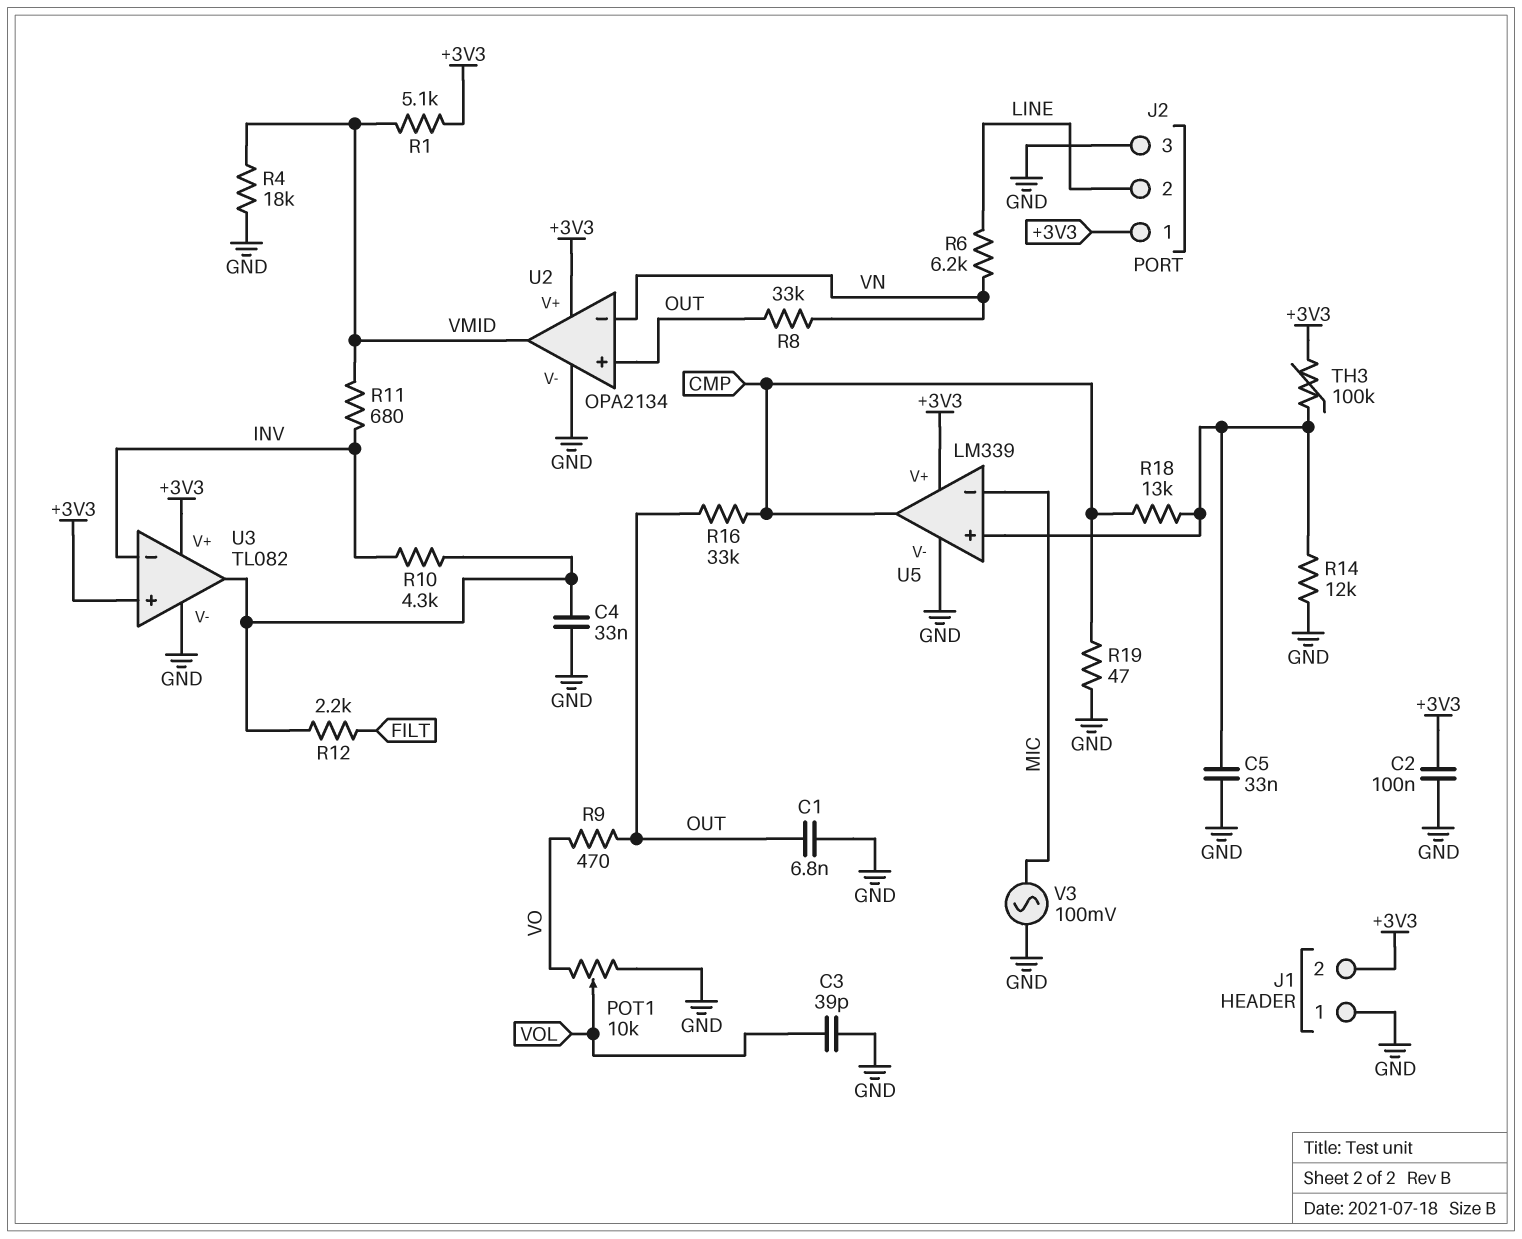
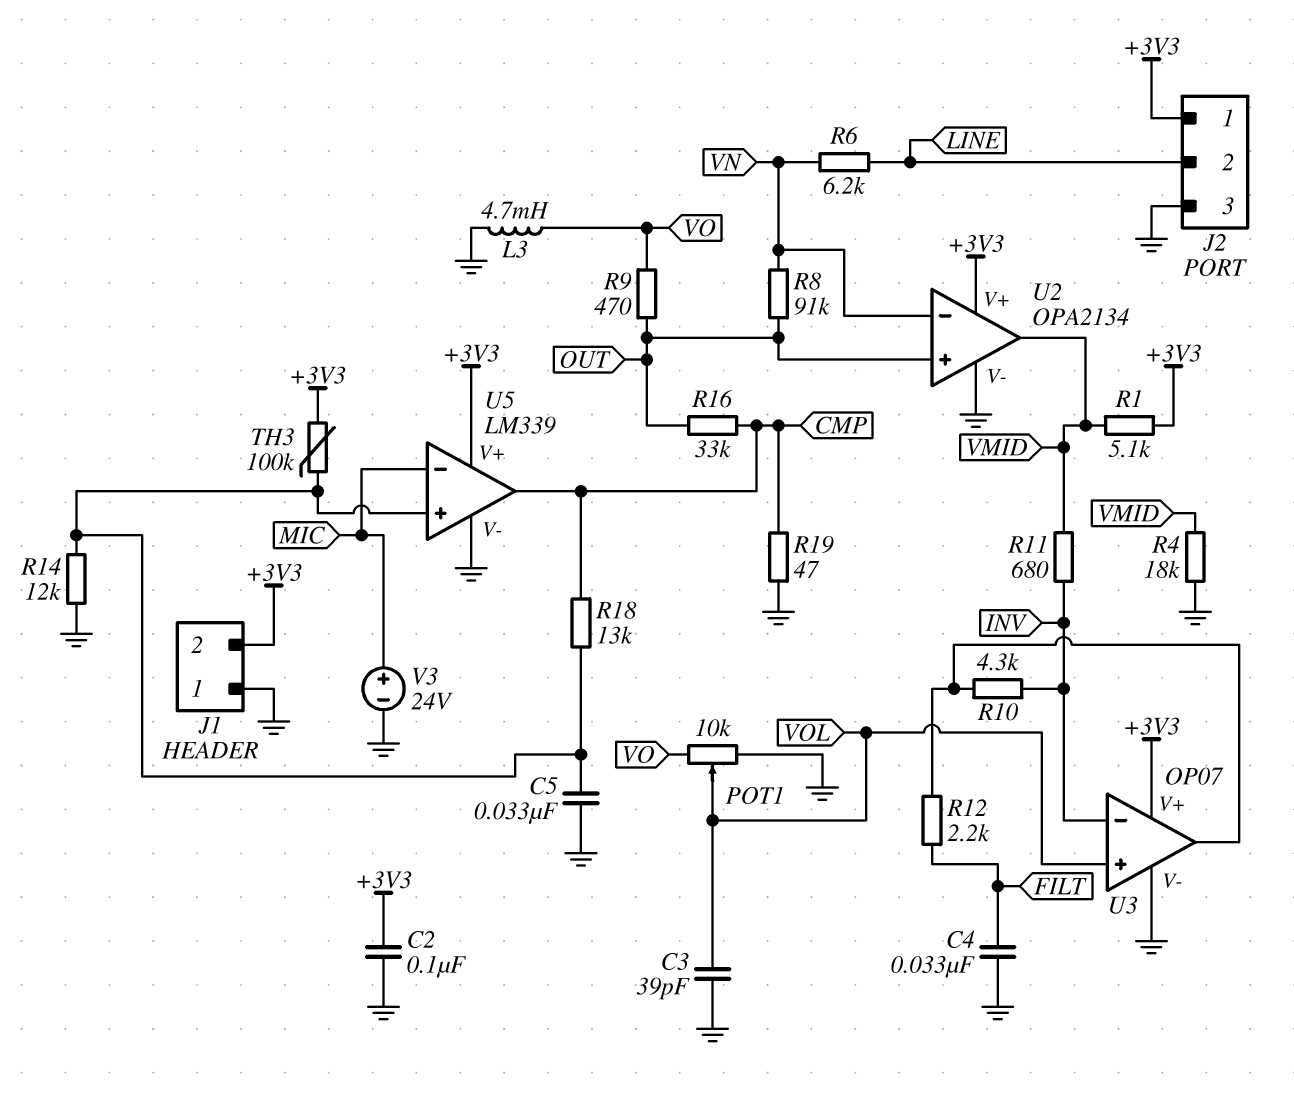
C1: 6.8nF (GND, OUT) -> none
C4: 33nF (GND, U3/out) -> 33nF (FILT, GND)
L3: none -> 4.7mH (GND, VO)
R8: 33k (OUT, VN) -> 91k (OUT, VN)
U3: TL082 -> OP07
U3 pin in+: +3V3 -> VOL
V3: AC 100mV (GND, MIC) -> 24V (plus MIC, minus GND)

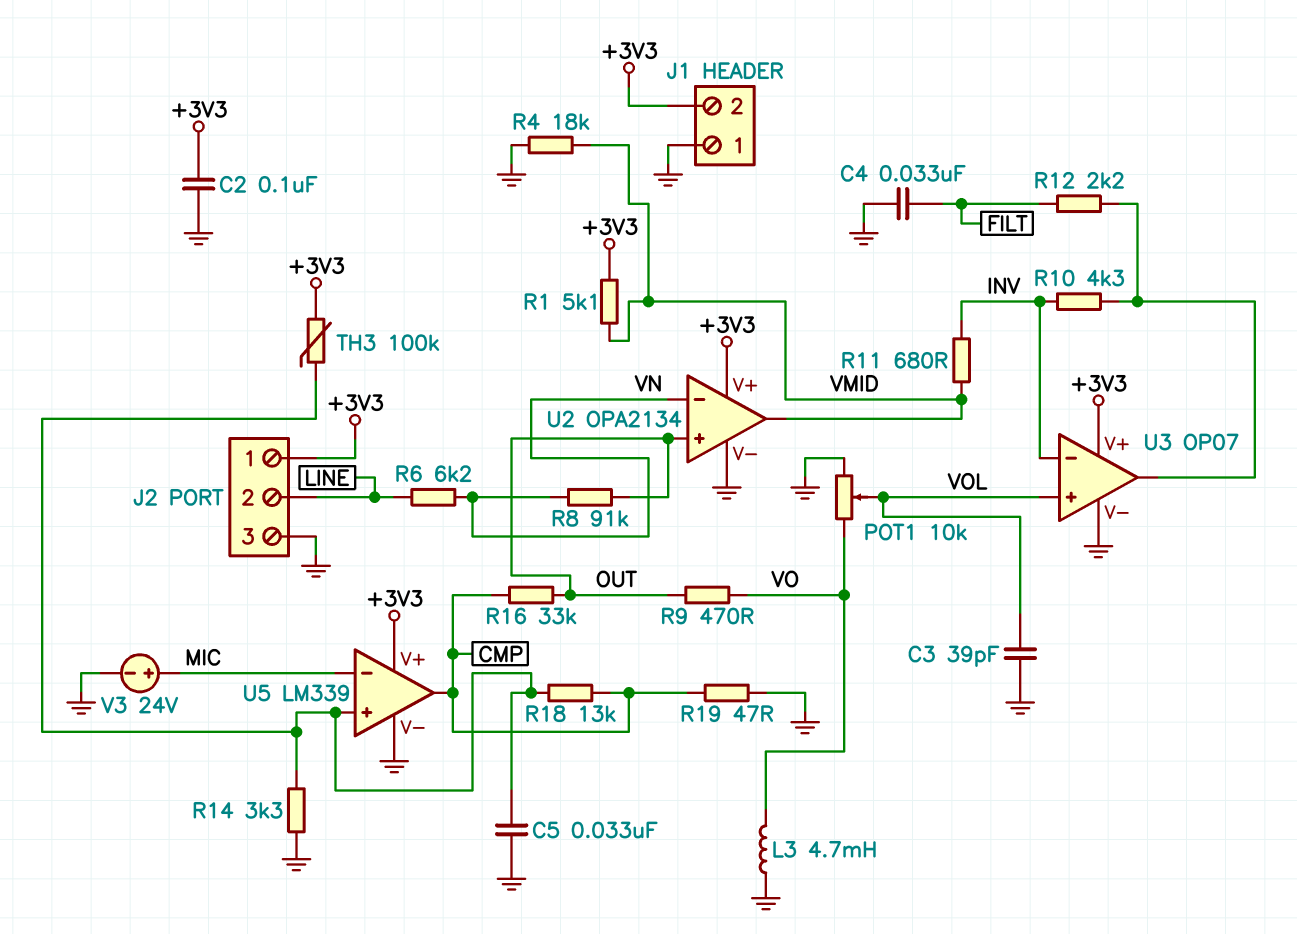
R14: 12k (GND, U5/in+) -> 3.3k (GND, U5/in+)

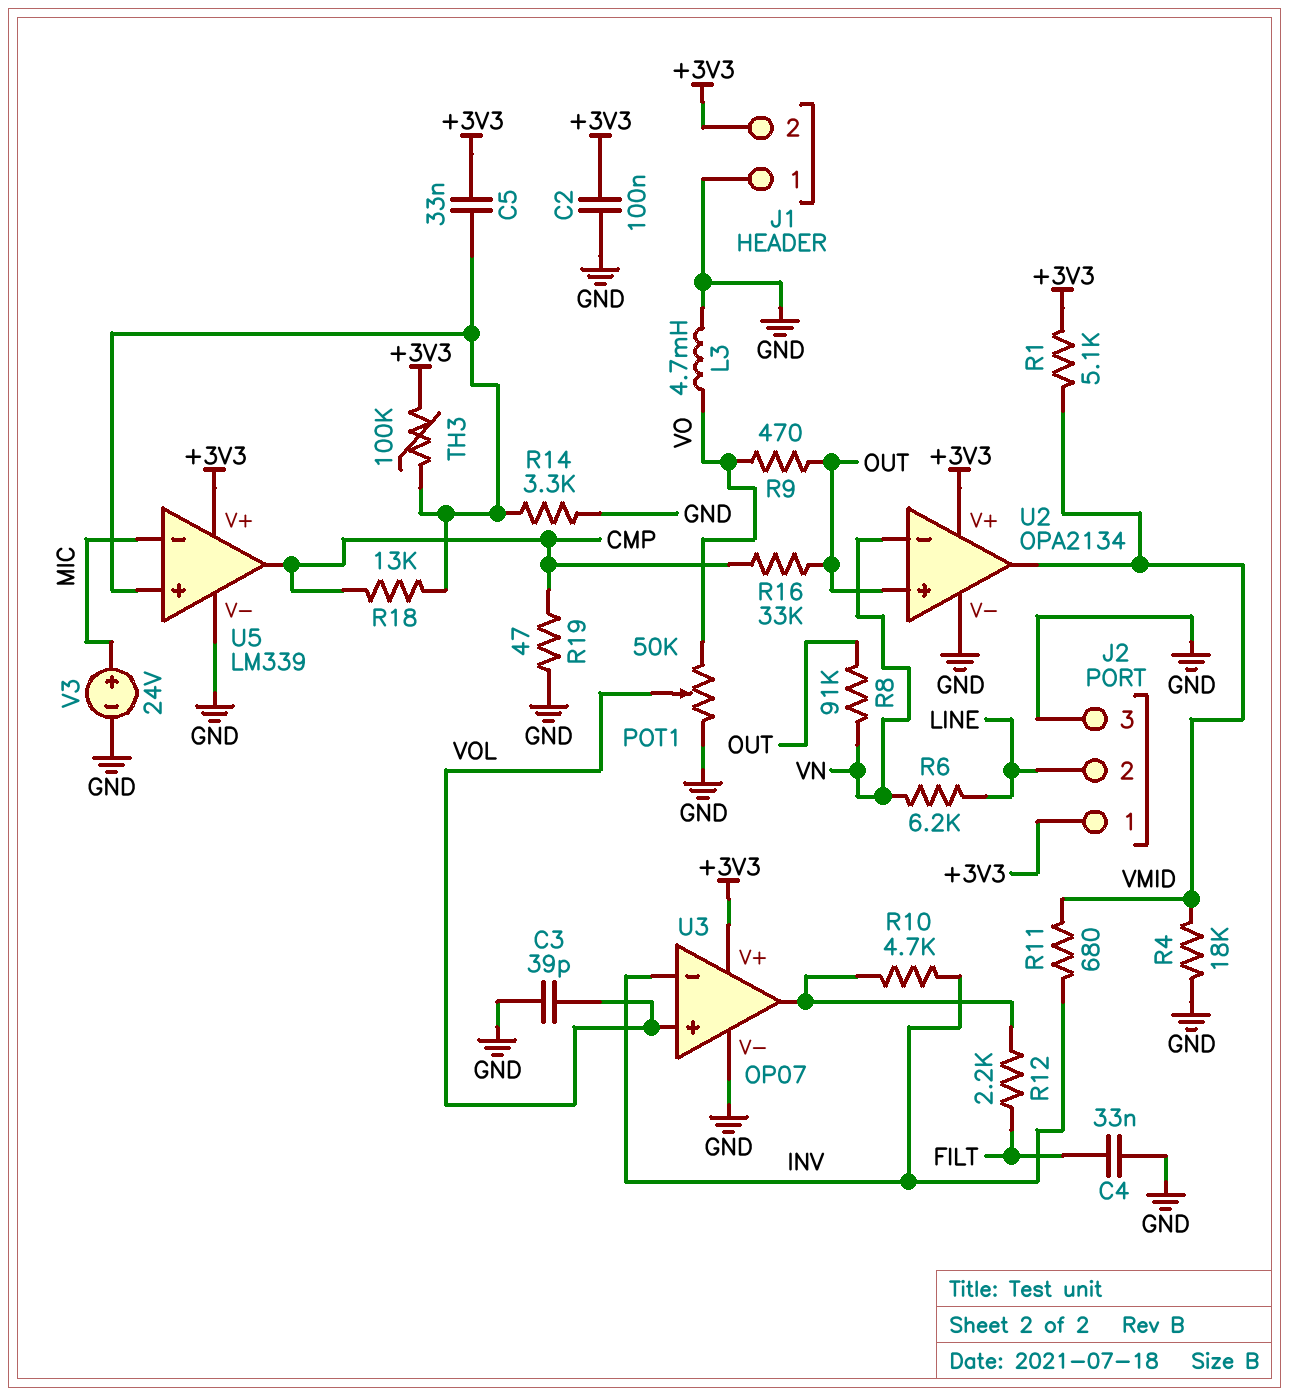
C5: 33nF (GND, U5/in+) -> 33nF (+3V3, U5/in+)
POT1: 10k (GND, VO, wiper VOL) -> 50k (GND, VO, wiper VOL)
R10: 4.3k (INV, U3/out) -> 4.7k (INV, U3/out)

